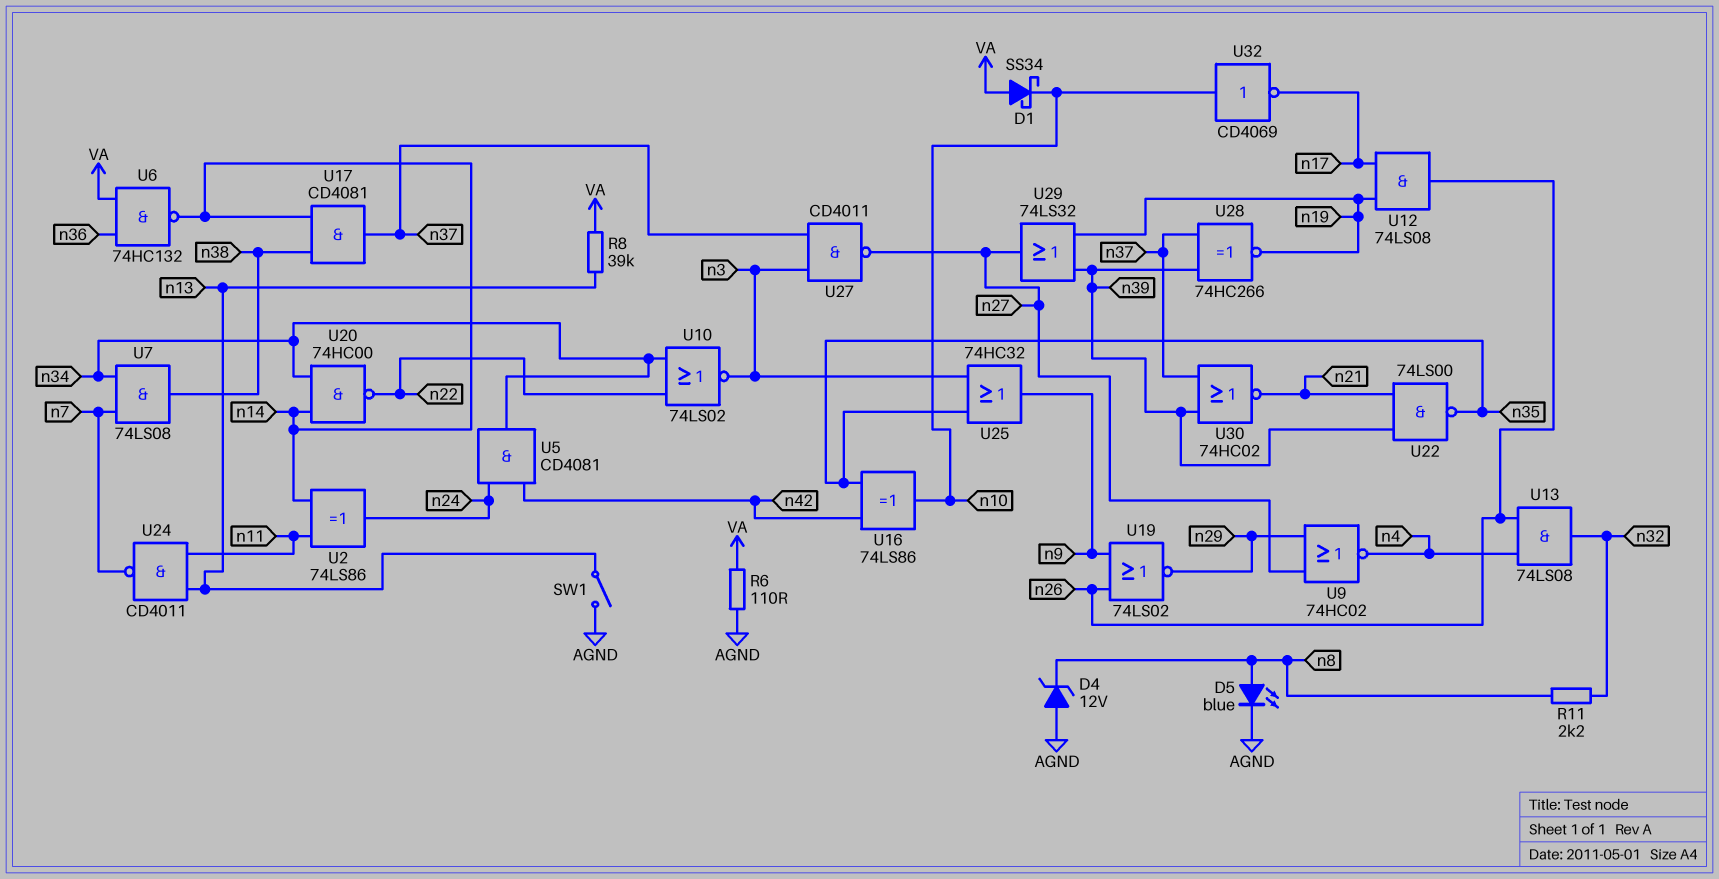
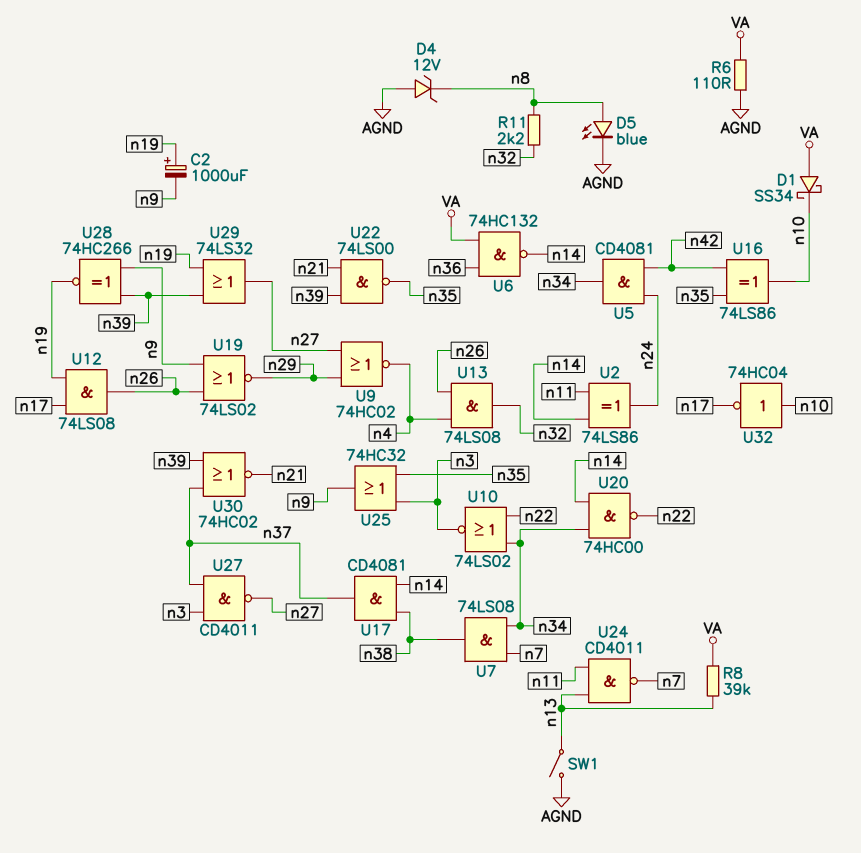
C2: none -> 1000uF (plus n19, minus n9)
U28: XNOR 74HC266 (in n37, in n39, out n19) -> XNOR 74HC266 (in n9, in n39, out n19)
U32: NOT CD4069 (in n10, out n17) -> NOT 74HC04 (in n10, out n17)

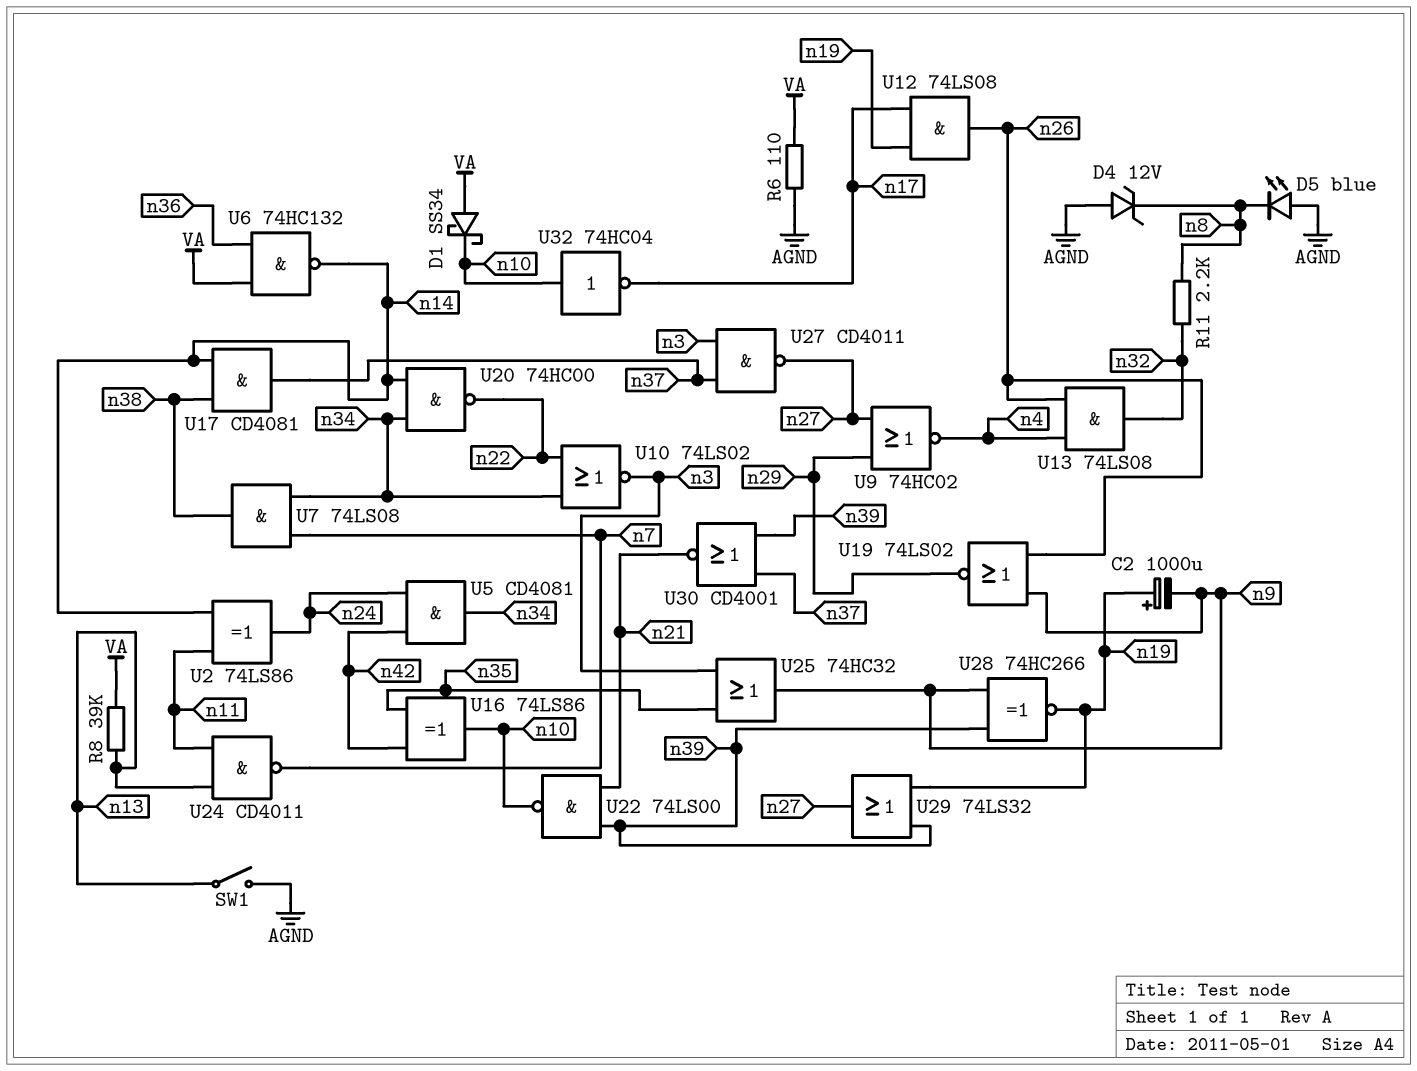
D5: LED blue (A n8, K AGND) -> LED blue (A AGND, K n8)
U22: NAND 74LS00 (in n21, in n39, out n35) -> NAND 74LS00 (in n21, in n39, out n10)
U30: NOR 74HC02 (in n37, in n39, out n21) -> NOR CD4001 (in n37, in n39, out n21)

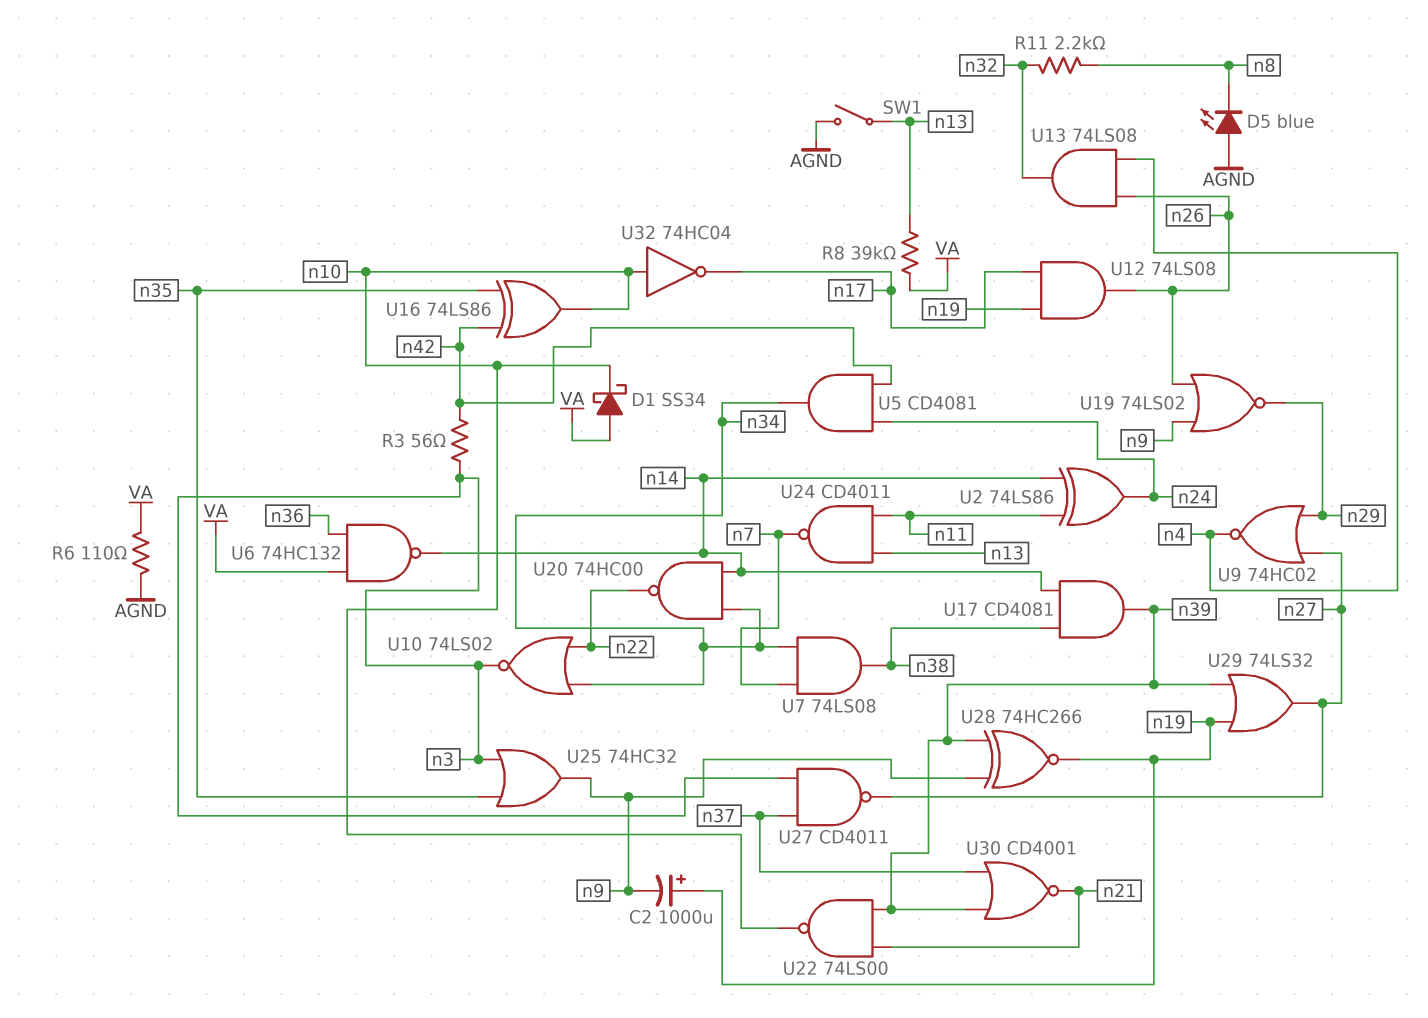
D4: zener 12V (A AGND, K n8) -> none
R3: none -> 56 (n3, n42)
U17: AND CD4081 (in n14, in n38, out n37) -> AND CD4081 (in n14, in n38, out n39)

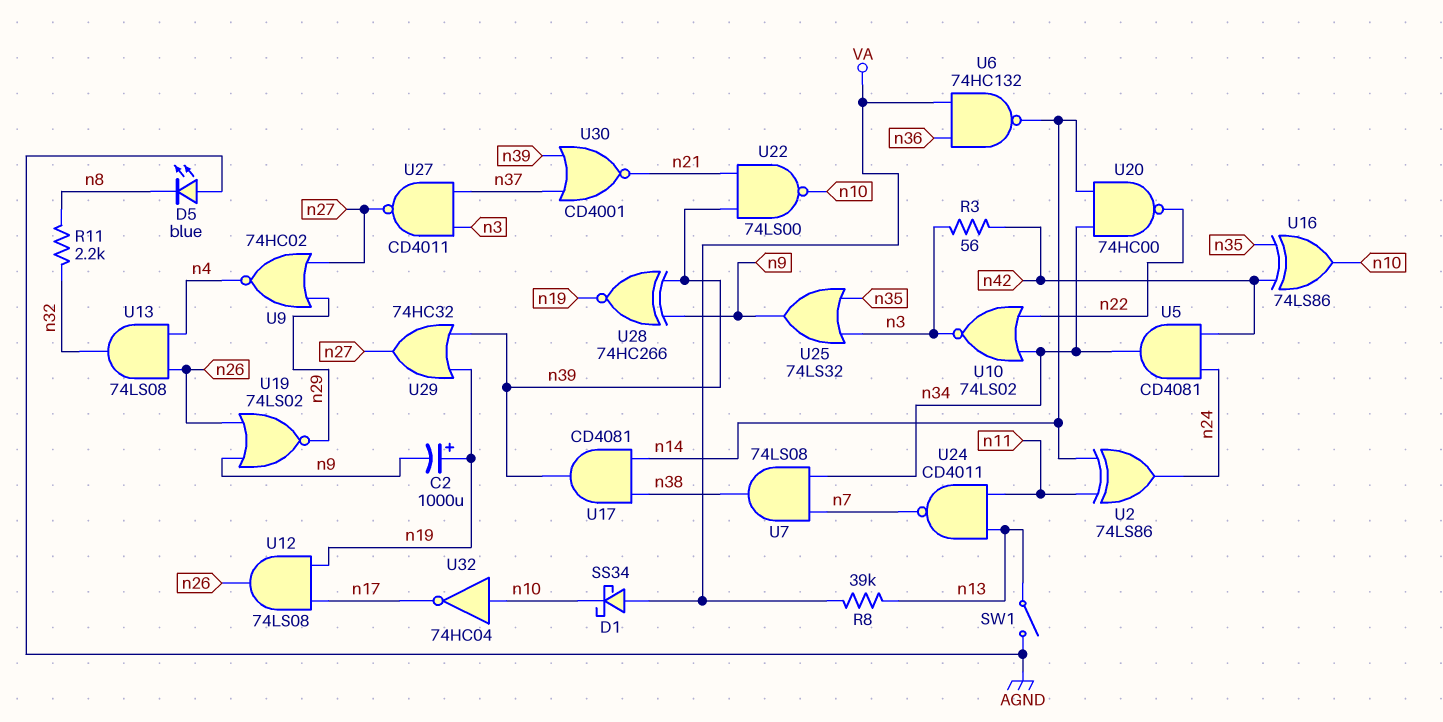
R6: 110 (AGND, VA) -> none
U25: OR 74HC32 (in n3, in n35, out n9) -> OR 74LS32 (in n3, in n35, out n9)
U29: OR 74LS32 (in n19, in n39, out n27) -> OR 74HC32 (in n19, in n39, out n27)

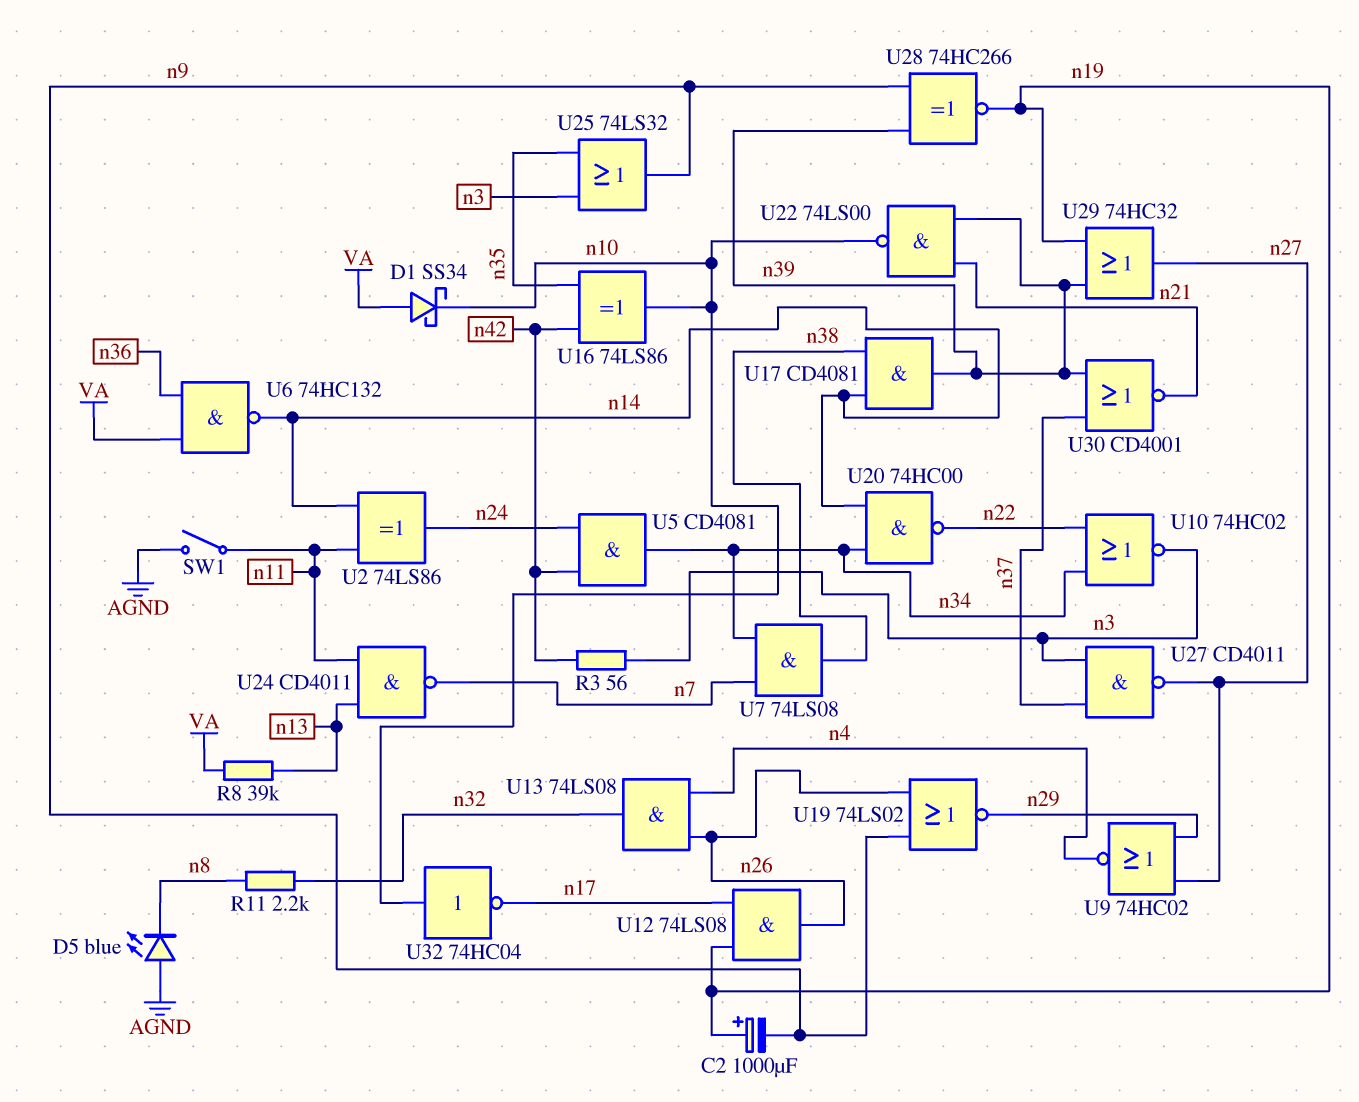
SW1: switch (AGND, n13) -> switch (AGND, n11)
U10: NOR 74LS02 (in n22, in n34, out n3) -> NOR 74HC02 (in n22, in n34, out n3)

